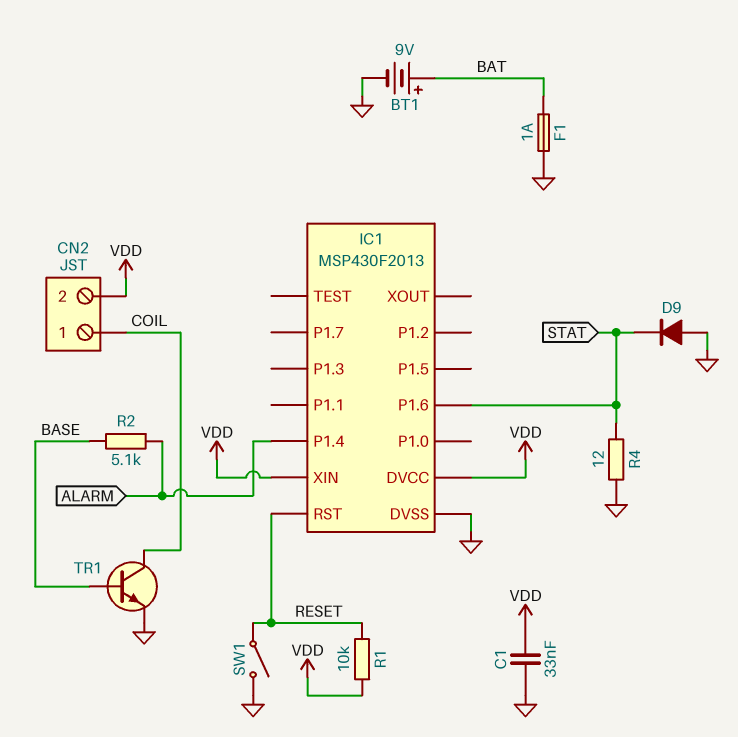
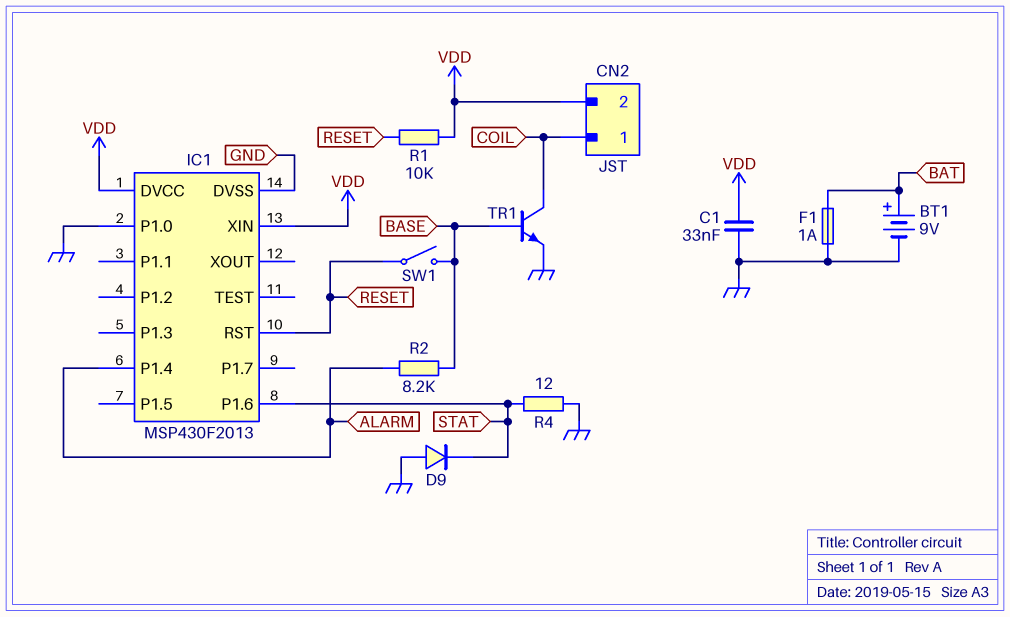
IC1 pin P1.0: none -> GND
R2: 5.1k (ALARM, BASE) -> 8.2k (ALARM, BASE)
SW1: switch (GND, RESET) -> switch (BASE, RESET)

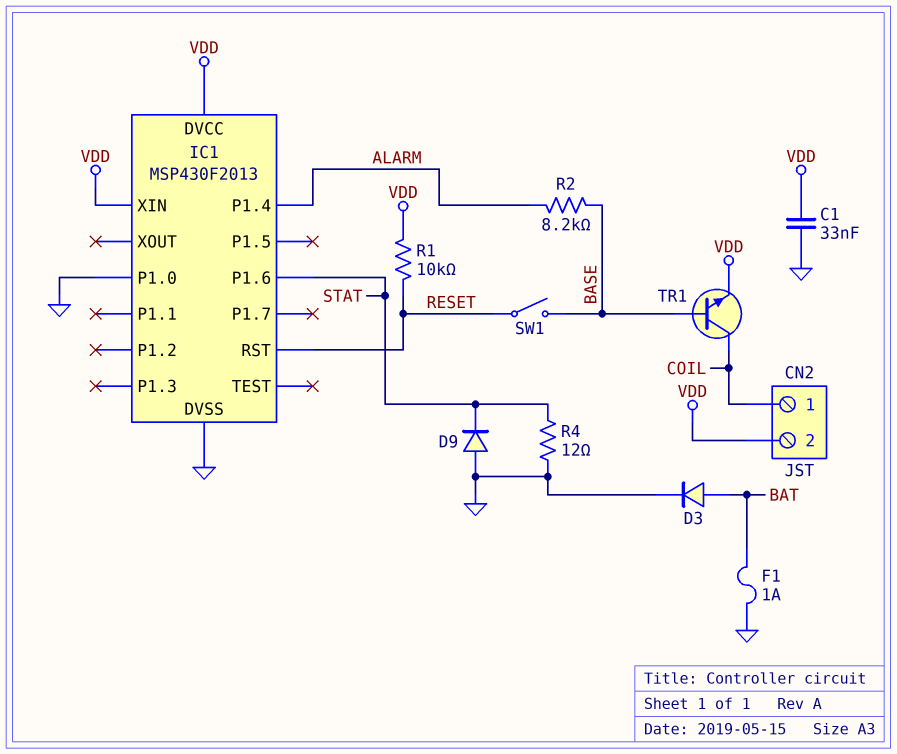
BT1: 9V (plus BAT, minus GND) -> none
D3: none -> diode (A BAT, K GND)
TR1: NPN (B BASE, C COIL, E GND) -> NPN (B BASE, C COIL, E VDD)

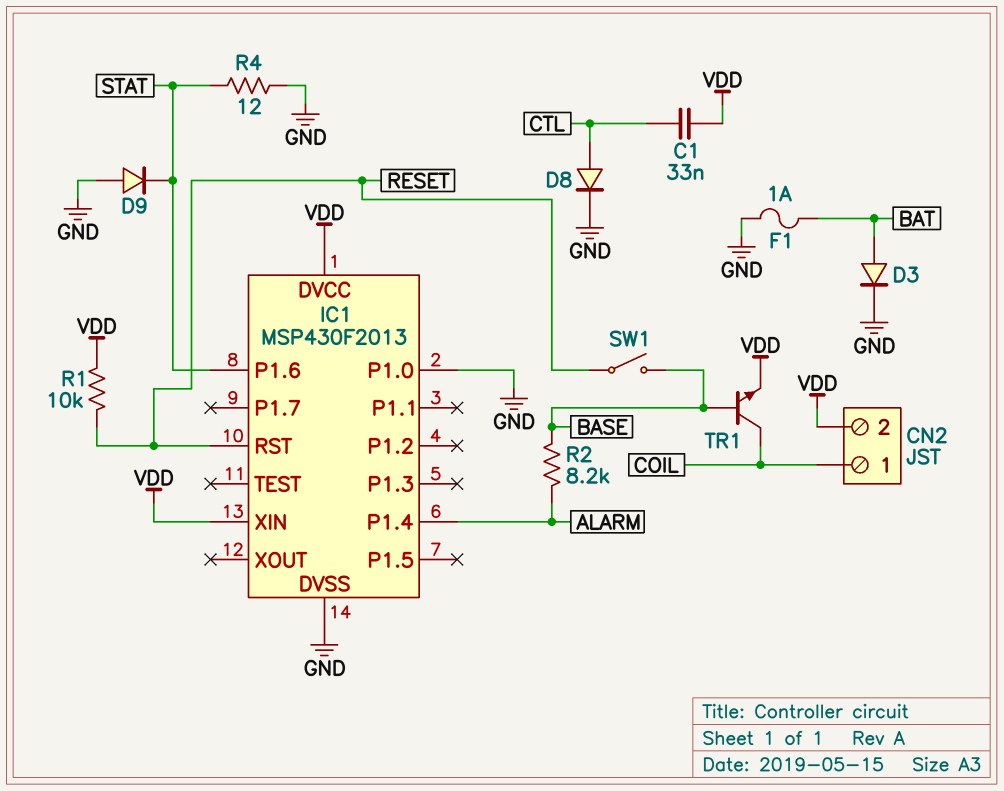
C1: 33nF (GND, VDD) -> 33nF (CTL, VDD)
D8: none -> diode (A CTL, K GND)

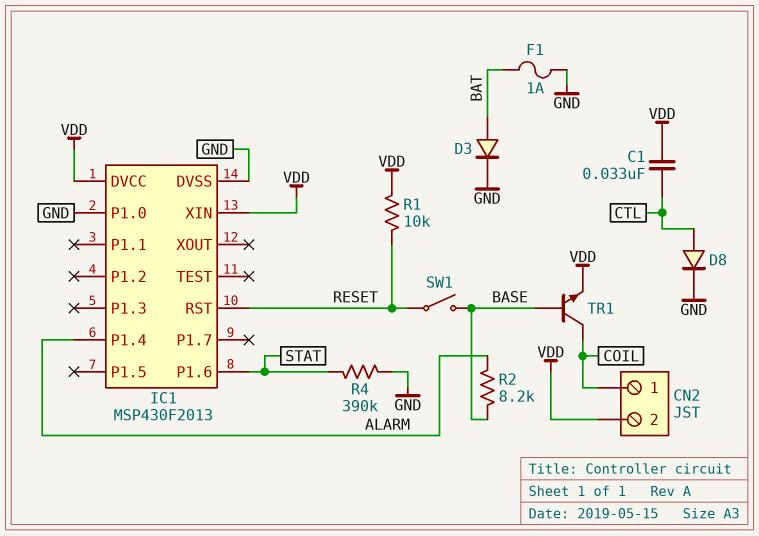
D9: diode (A GND, K STAT) -> none
R4: 12 (GND, STAT) -> 390k (GND, STAT)

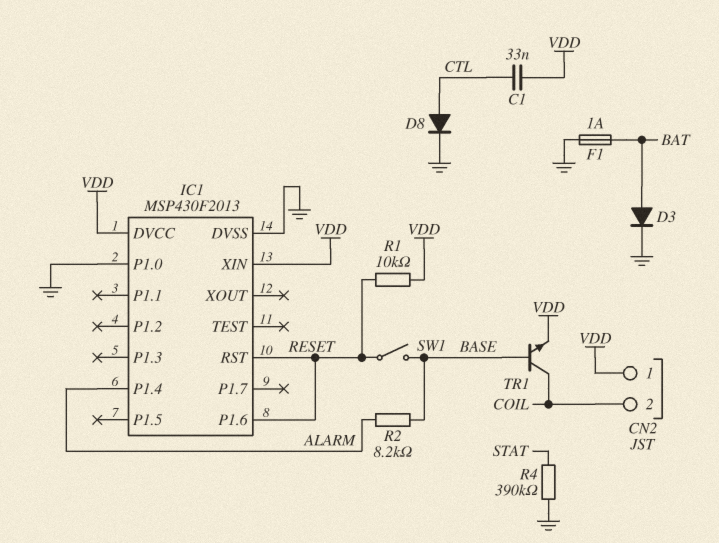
CN2 pin 1: COIL -> VDD
CN2 pin 2: VDD -> COIL
IC1 pin P1.6: STAT -> RESET

